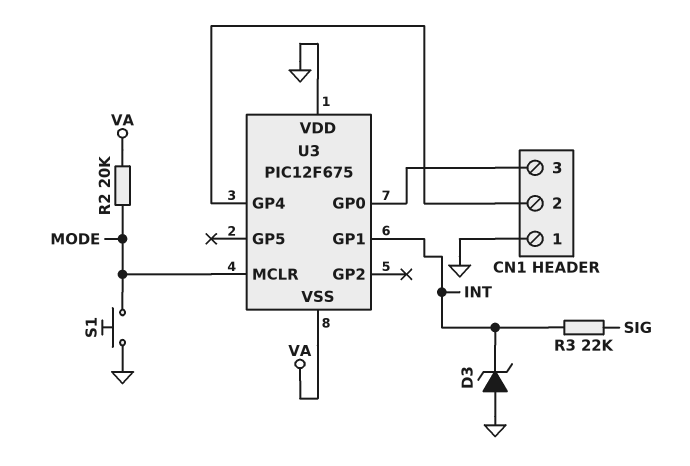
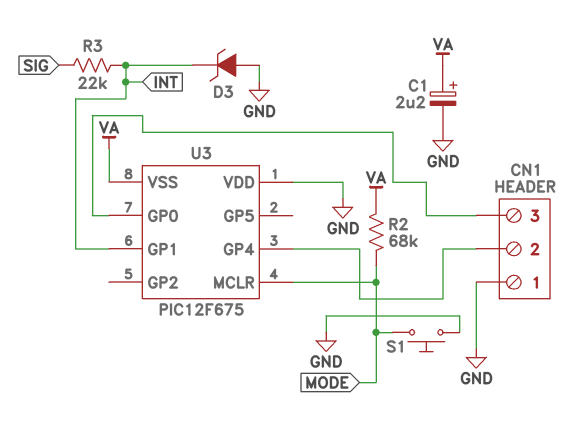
C1: none -> 2.2uF (plus VA, minus GND)
R2: 20k (MODE, VA) -> 68k (MODE, VA)

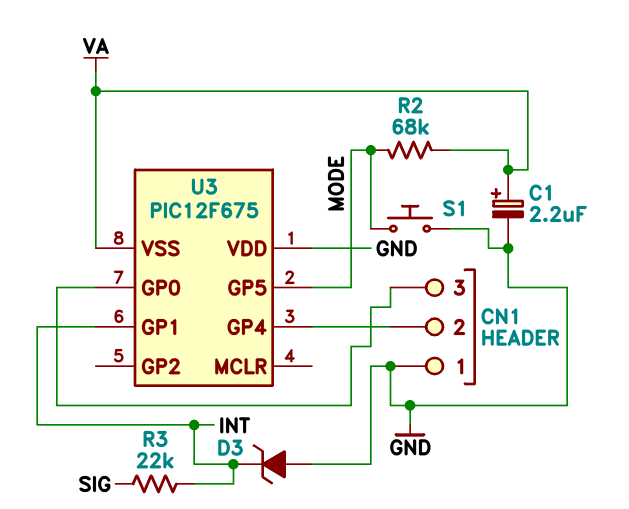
U3 pin GP5: none -> MODE
U3 pin MCLR: MODE -> none

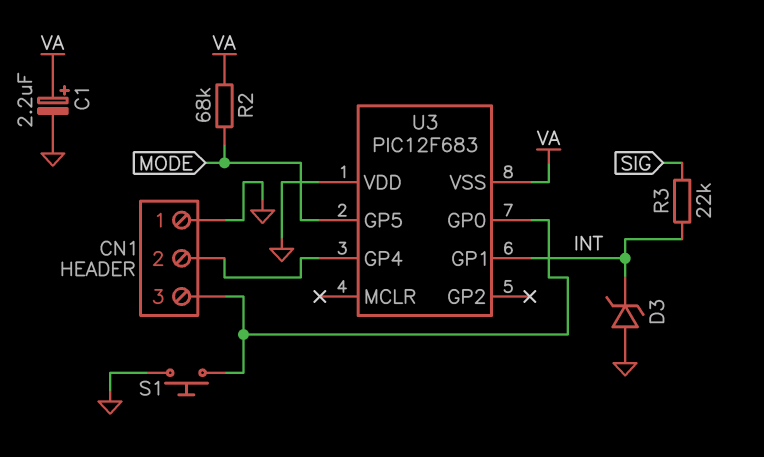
S1: button (GND, MODE) -> button (CN1/3, GND)
U3: PIC12F675 -> PIC12F683

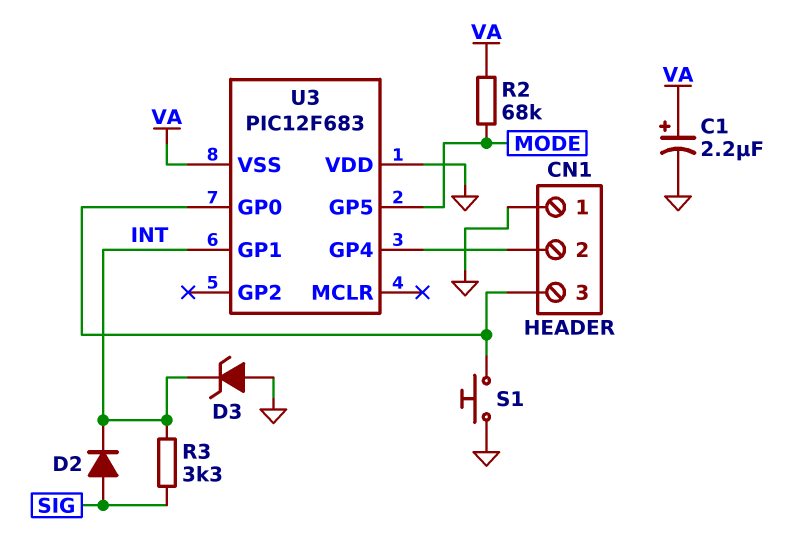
D2: none -> diode (A SIG, K INT)
R3: 22k (INT, SIG) -> 3.3k (INT, SIG)

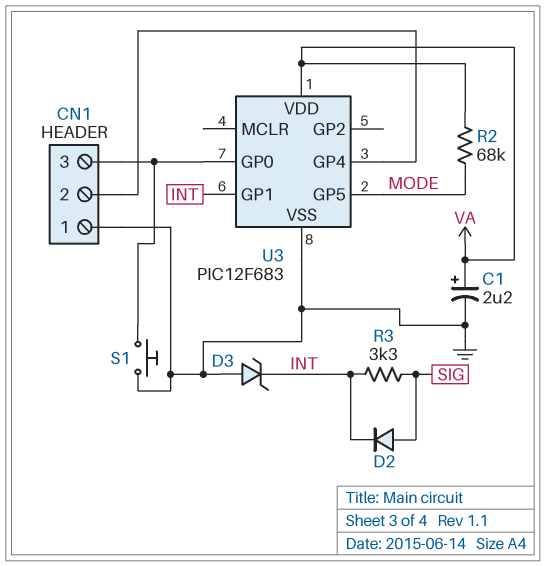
U3 pin VDD: GND -> VA
U3 pin VSS: VA -> GND

